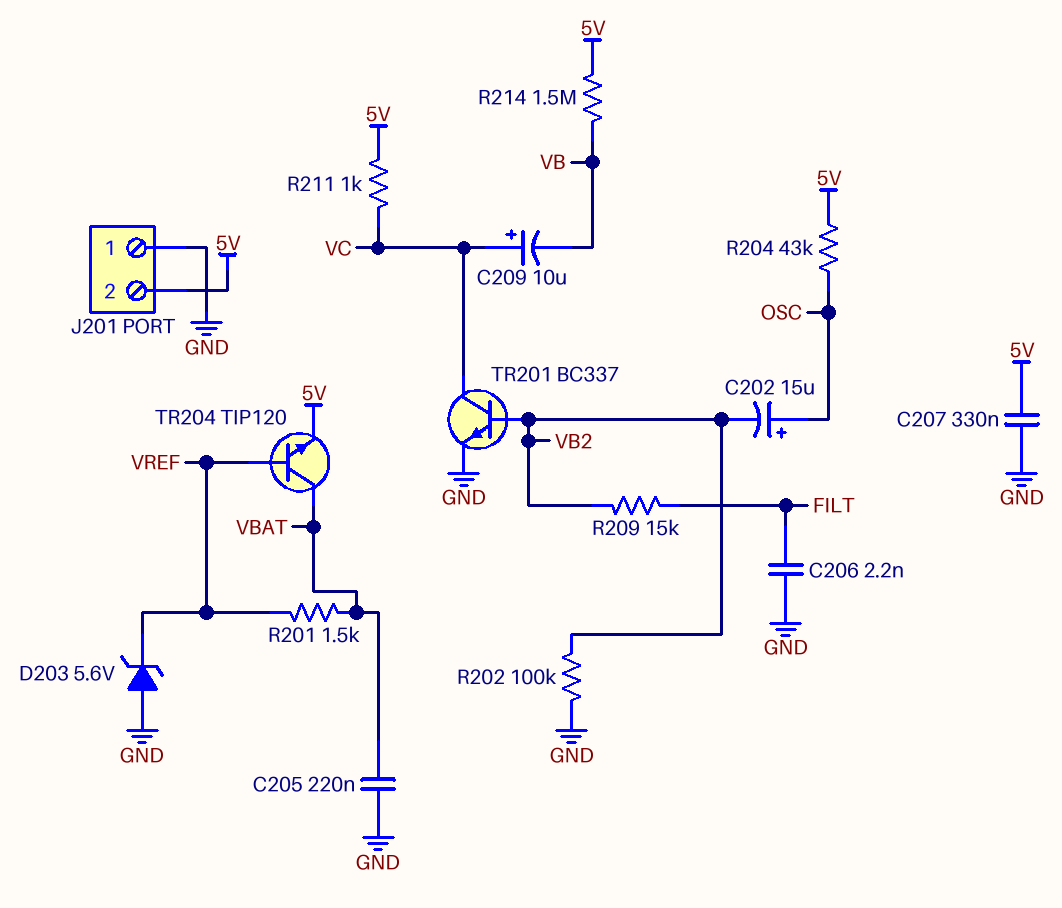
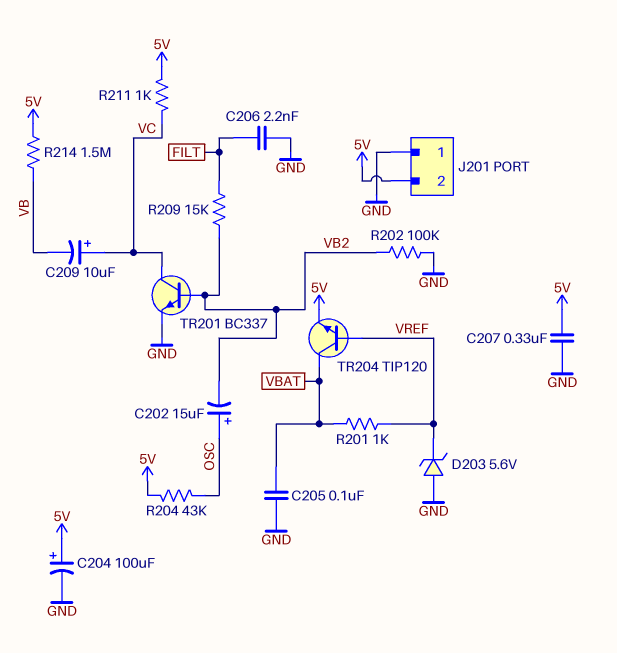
C204: none -> 100uF (plus 5V, minus GND)
C205: 220nF (GND, VBAT) -> 100nF (GND, VBAT)
R201: 1.5k (VBAT, VREF) -> 1k (VBAT, VREF)

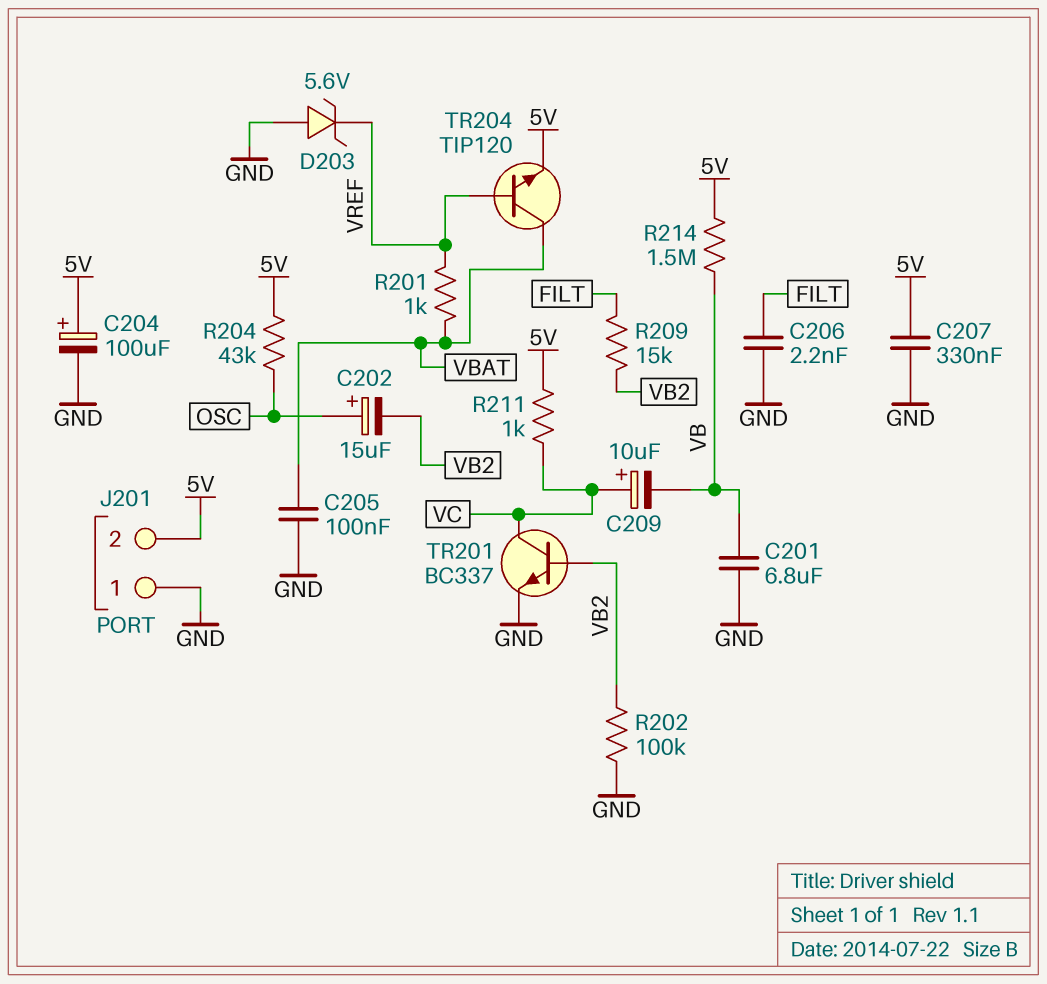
C201: none -> 6.8uF (GND, VB)

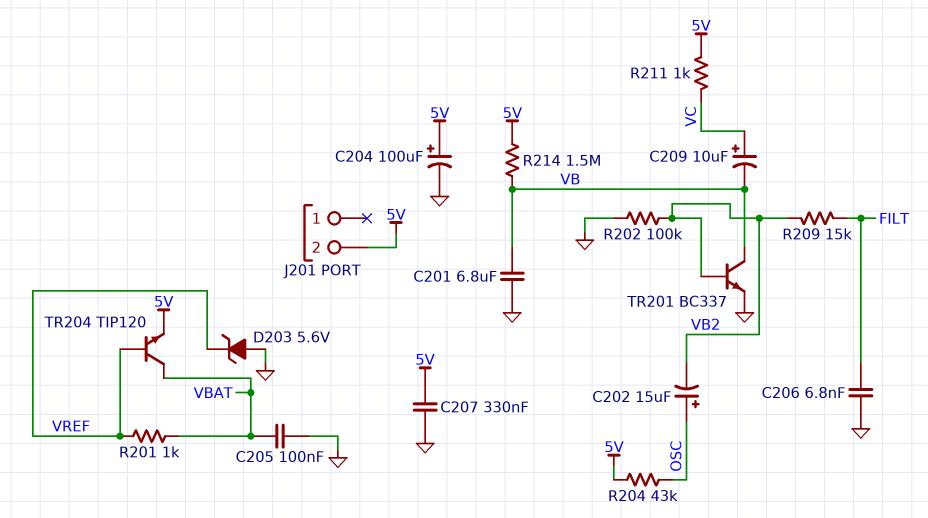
C206: 2.2nF (FILT, GND) -> 6.8nF (FILT, GND)
J201 pin 1: GND -> none
TR201: NPN BC337 (B VB2, C VC, E GND) -> NPN BC337 (B VB2, C VB, E GND)

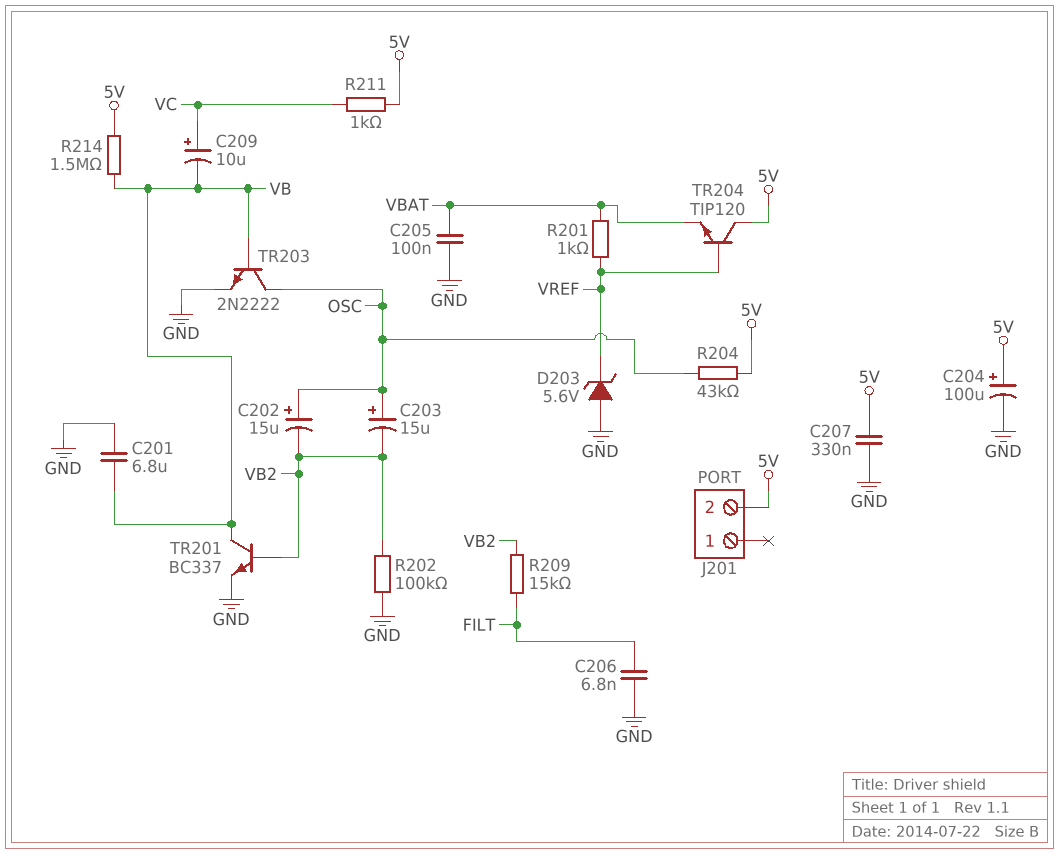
C203: none -> 15uF (plus OSC, minus VB2)
TR203: none -> NPN 2N2222 (B VB, C OSC, E GND)
TR204: NPN TIP120 (B VREF, C VBAT, E 5V) -> NPN TIP120 (B VREF, C 5V, E VBAT)

